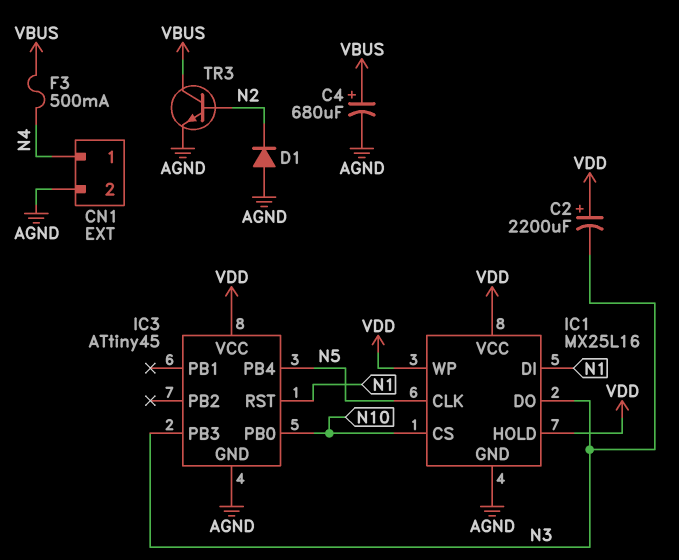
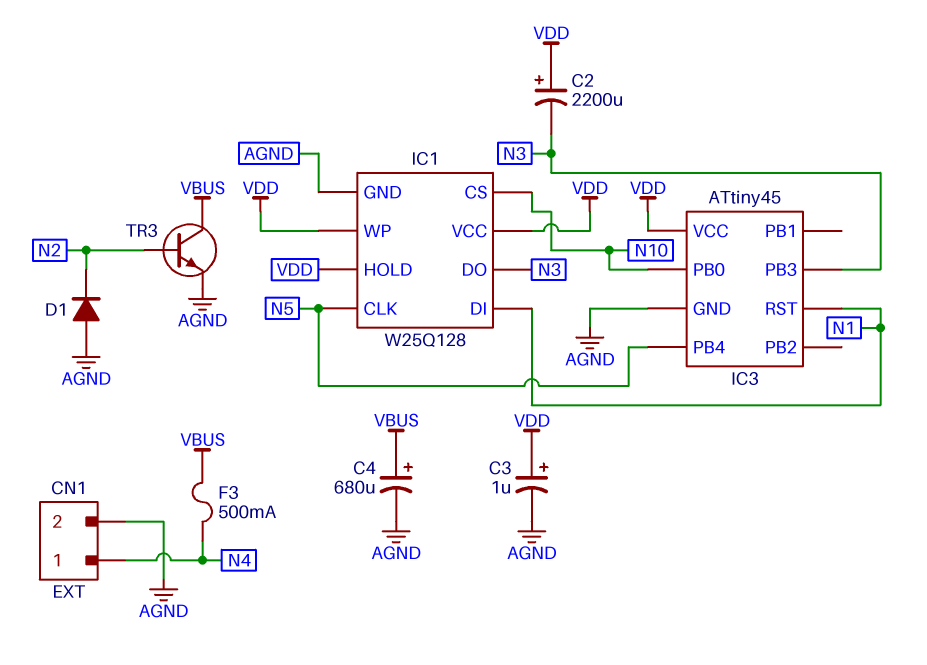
C3: none -> 1uF (plus VDD, minus AGND)
IC1: MX25L16 -> W25Q128

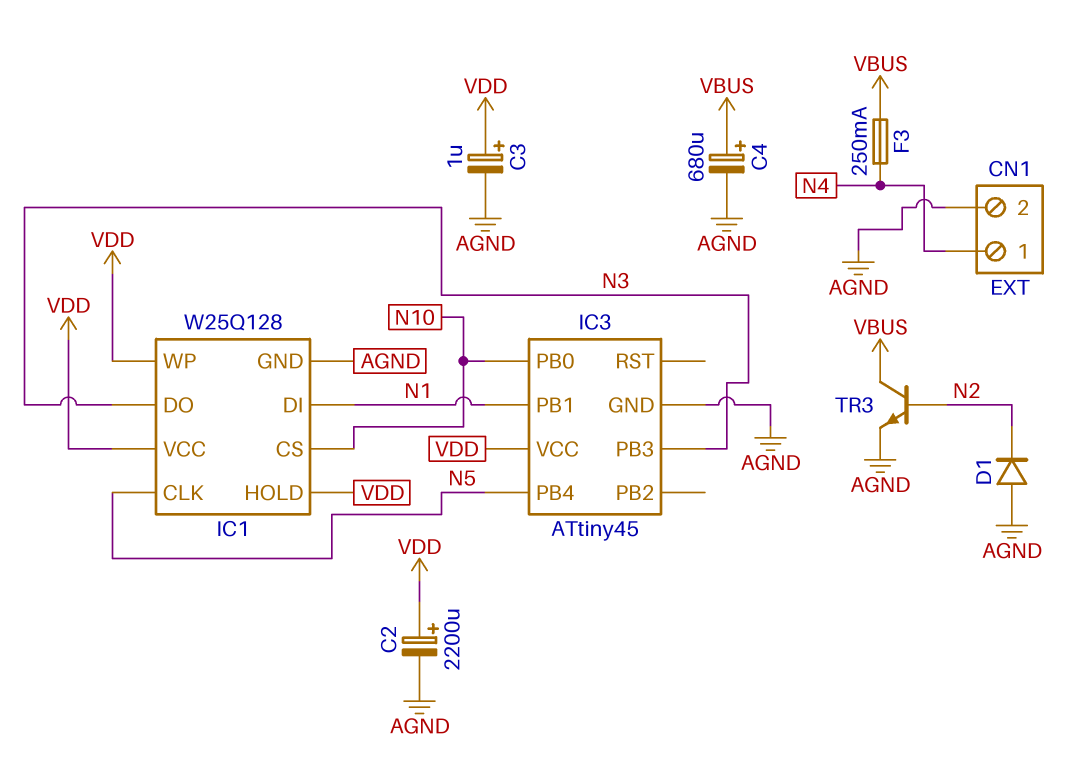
C2: 2200uF (plus VDD, minus N3) -> 2200uF (plus VDD, minus AGND)
F3: 500mA (N4, VBUS) -> 250mA (N4, VBUS)
IC3 pin PB1: none -> N1
IC3 pin RST: N1 -> none

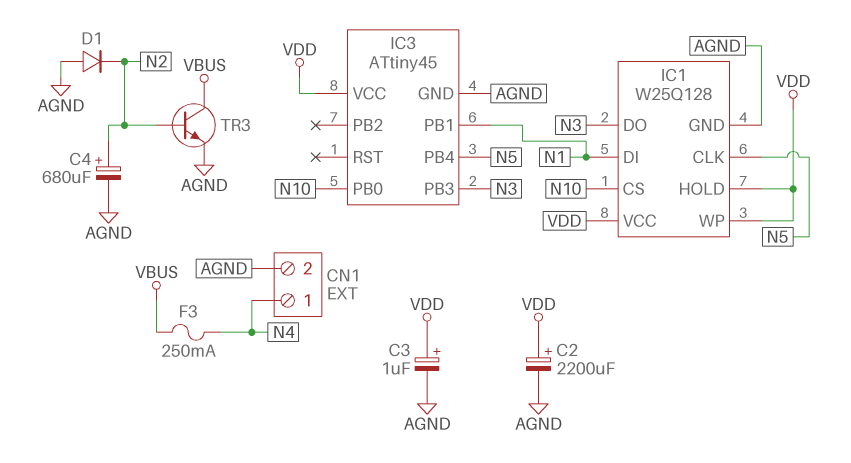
C4: 680uF (plus VBUS, minus AGND) -> 680uF (plus N2, minus AGND)

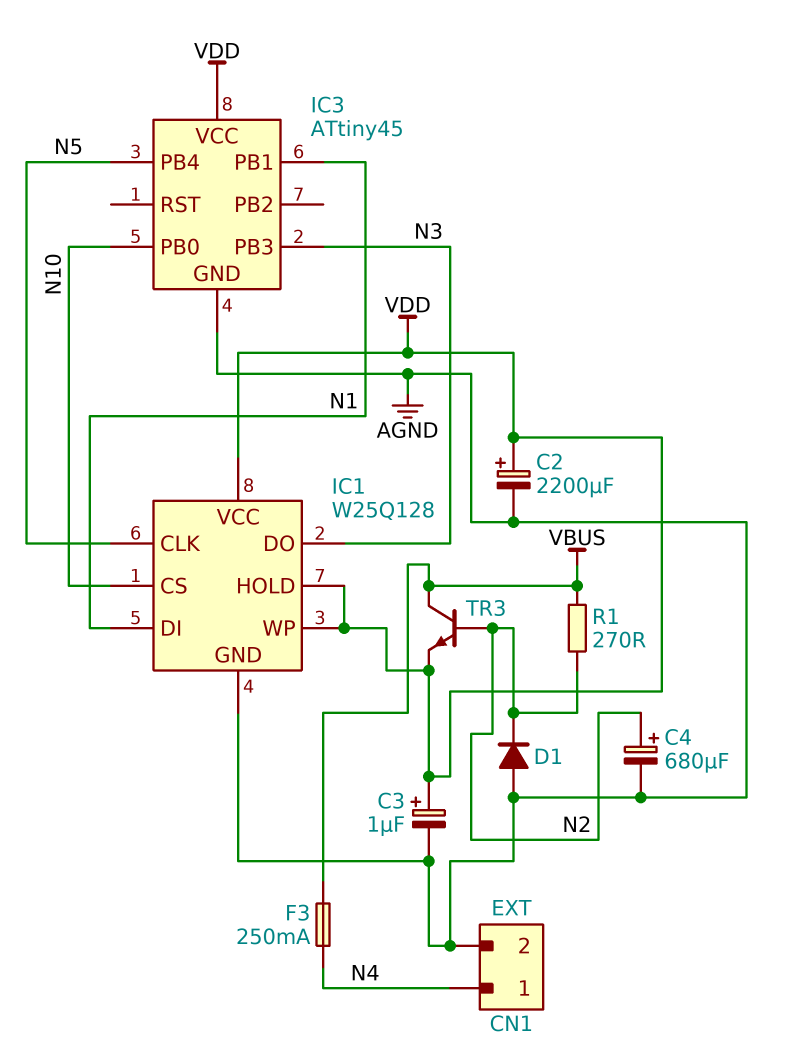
R1: none -> 270 (N2, VBUS)
TR3: NPN (B N2, C VBUS, E AGND) -> NPN (B N2, C VBUS, E VDD)

